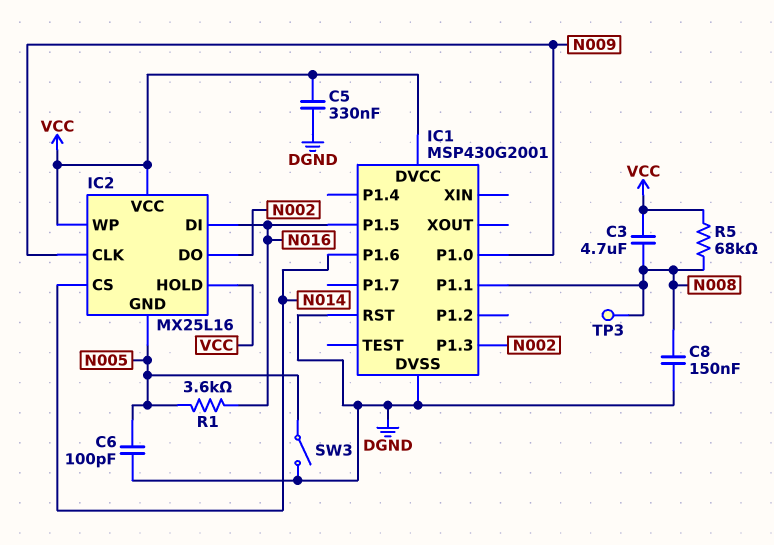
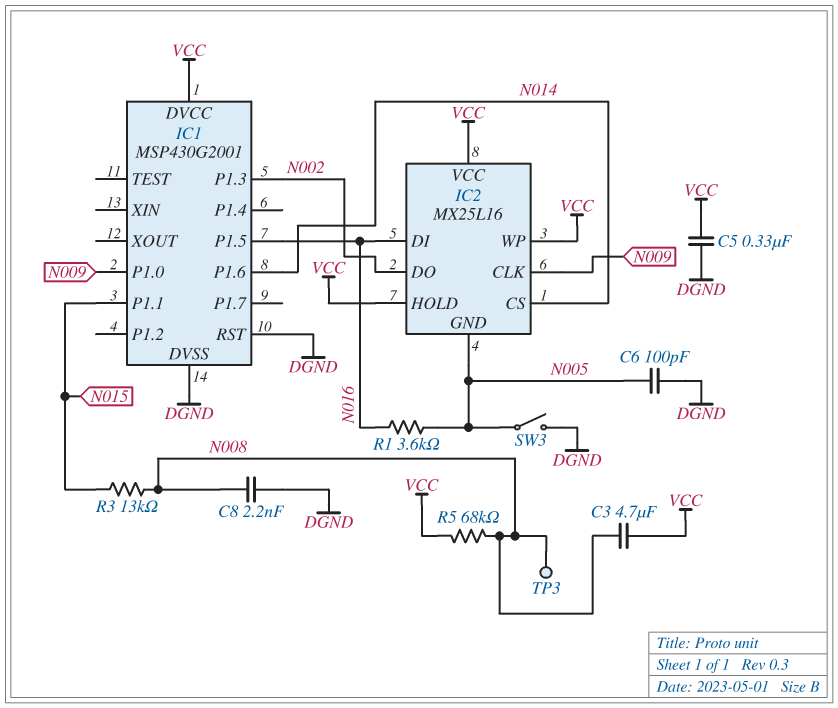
C8: 150nF (DGND, N008) -> 2.2nF (DGND, N008)
IC1 pin P1.1: N008 -> N015
R3: none -> 13k (N008, N015)

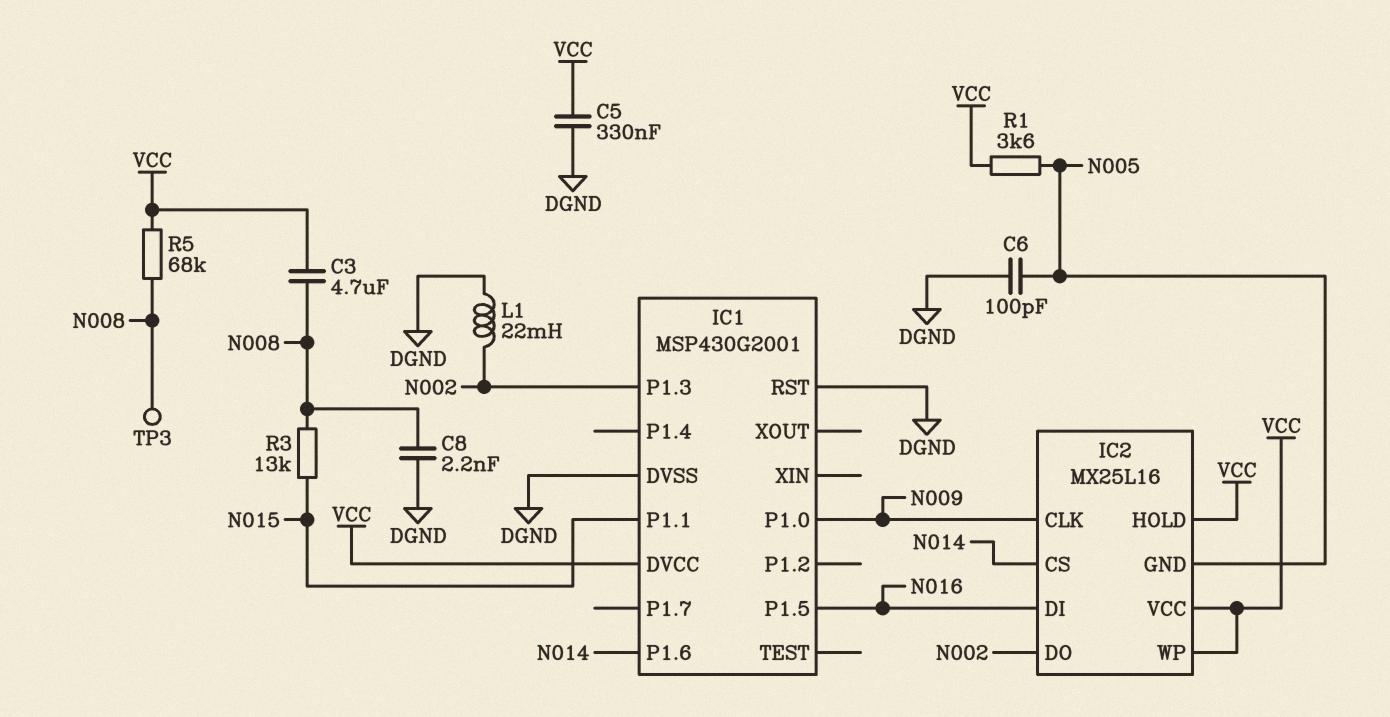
L1: none -> 22mH (DGND, N002)
R1: 3.6k (N005, N016) -> 3.6k (N005, VCC)
SW3: switch (DGND, N005) -> none

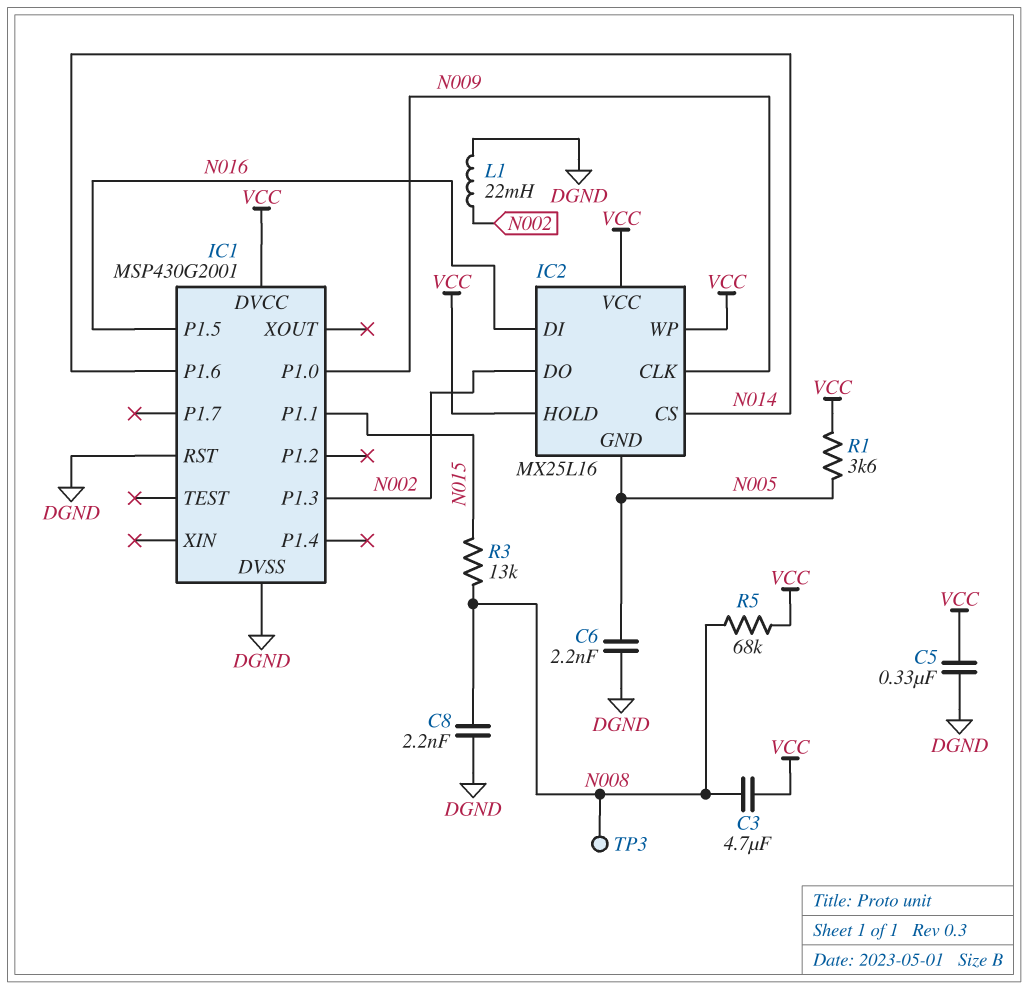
C6: 100pF (DGND, N005) -> 2.2nF (DGND, N005)

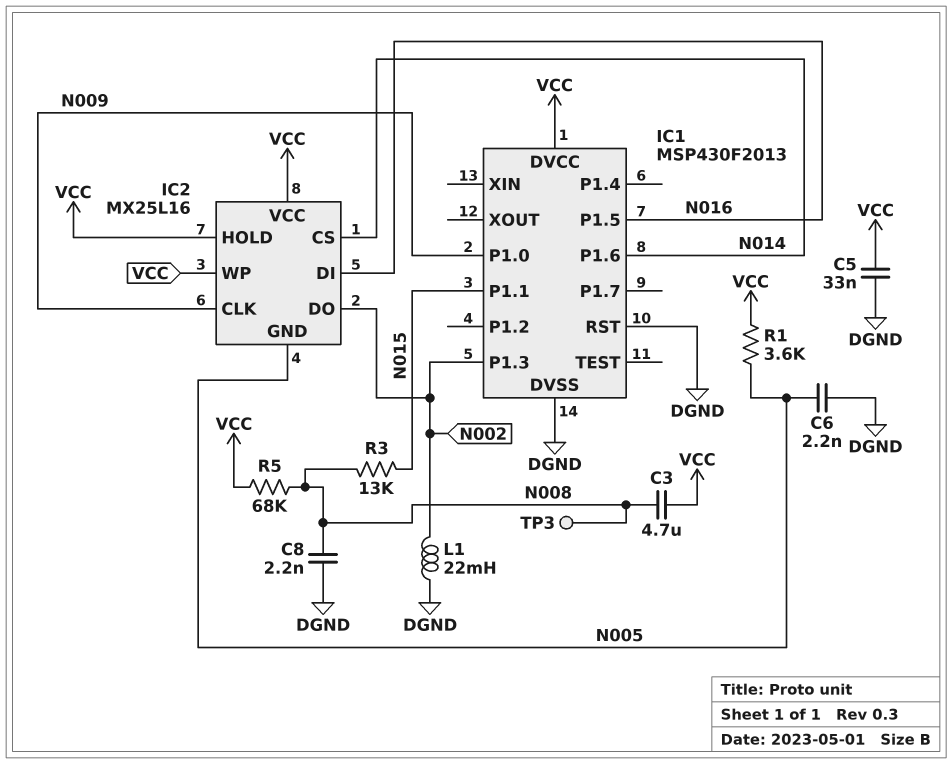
C5: 330nF (DGND, VCC) -> 33nF (DGND, VCC)
IC1: MSP430G2001 -> MSP430F2013

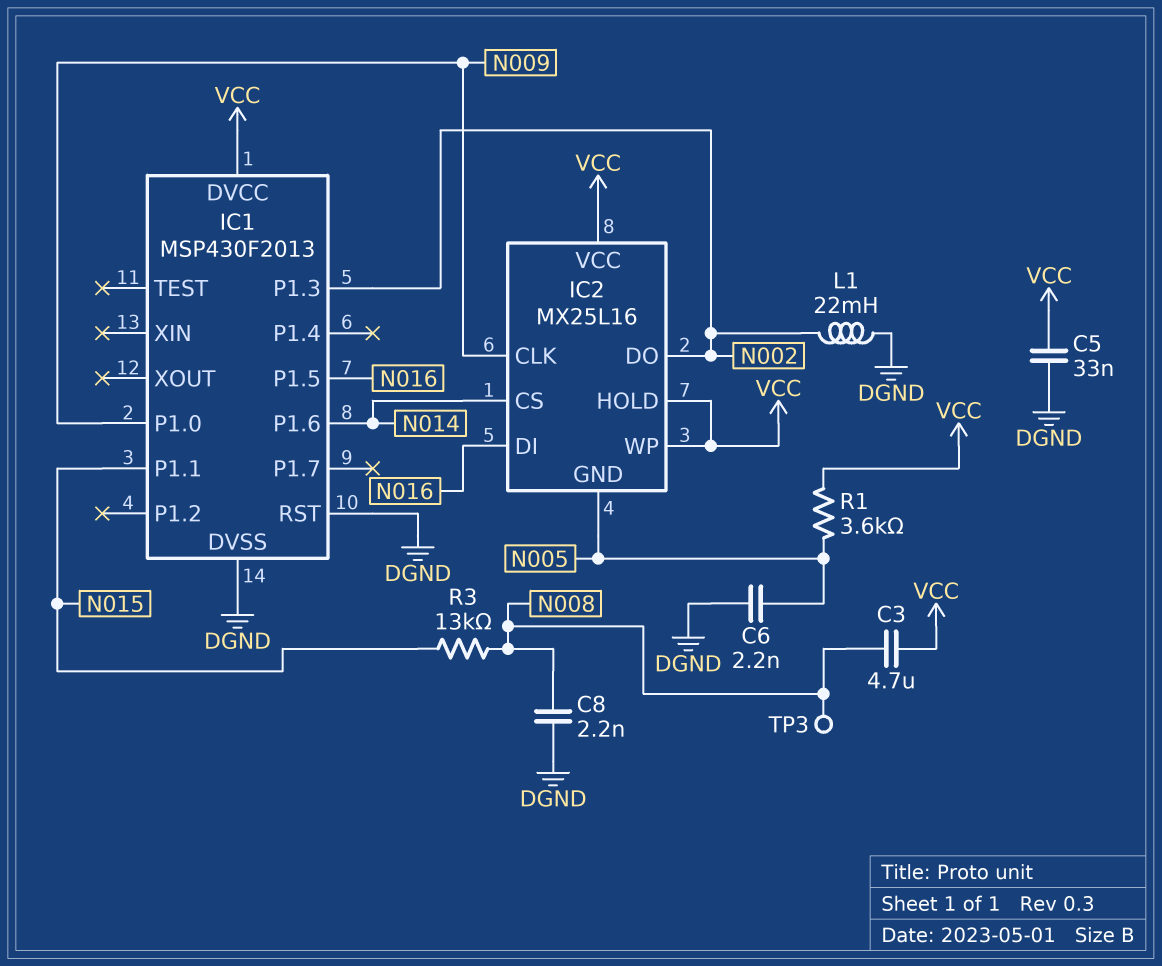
R5: 68k (N008, VCC) -> none

